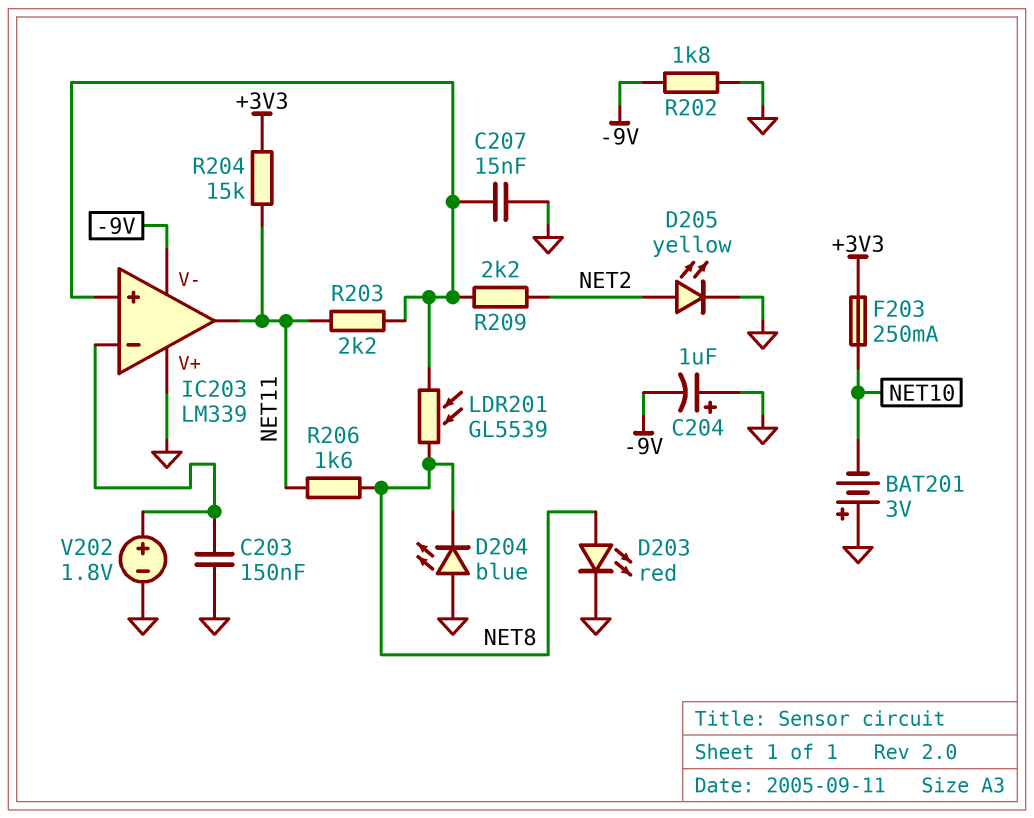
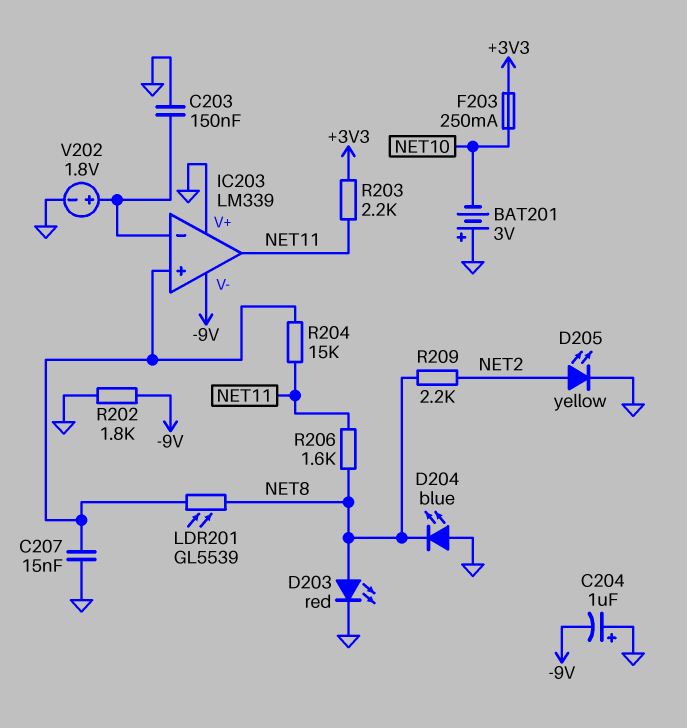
R203: 2.2k (IC203/in+, NET11) -> 2.2k (+3V3, NET11)
R204: 15k (+3V3, NET11) -> 15k (IC203/in+, NET11)
R209: 2.2k (IC203/in+, NET2) -> 2.2k (NET2, NET8)

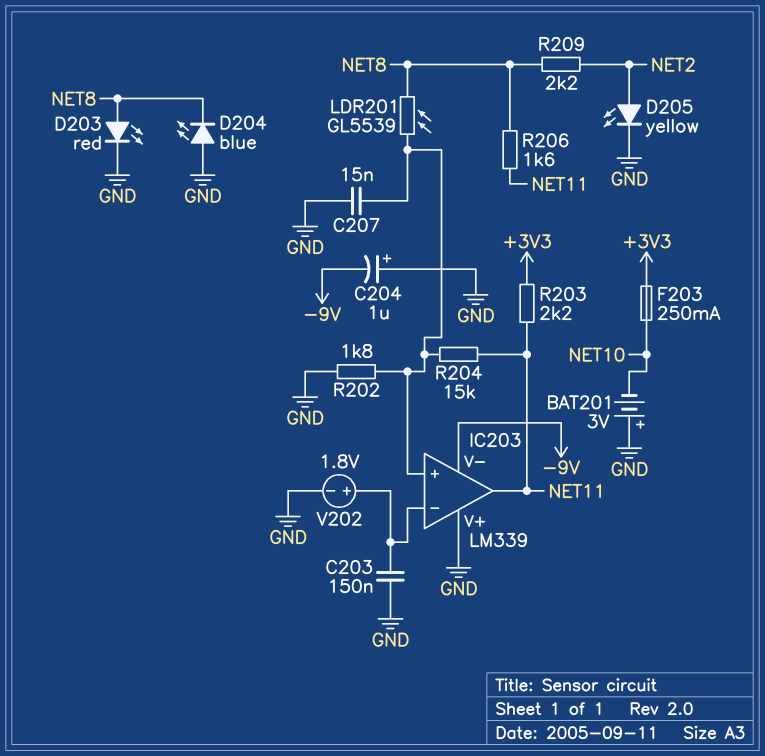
R202: 1.8k (-9V, GND) -> 1.8k (GND, IC203/in+)

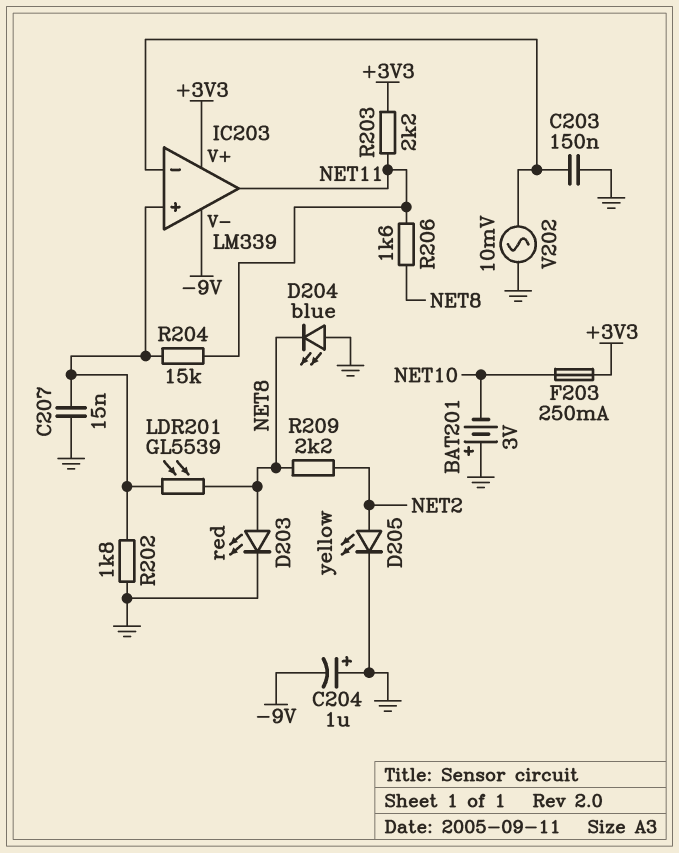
IC203 pin V+: GND -> +3V3
V202: 1.8V (plus IC203/in-, minus GND) -> AC 10mV (GND, IC203/in-)

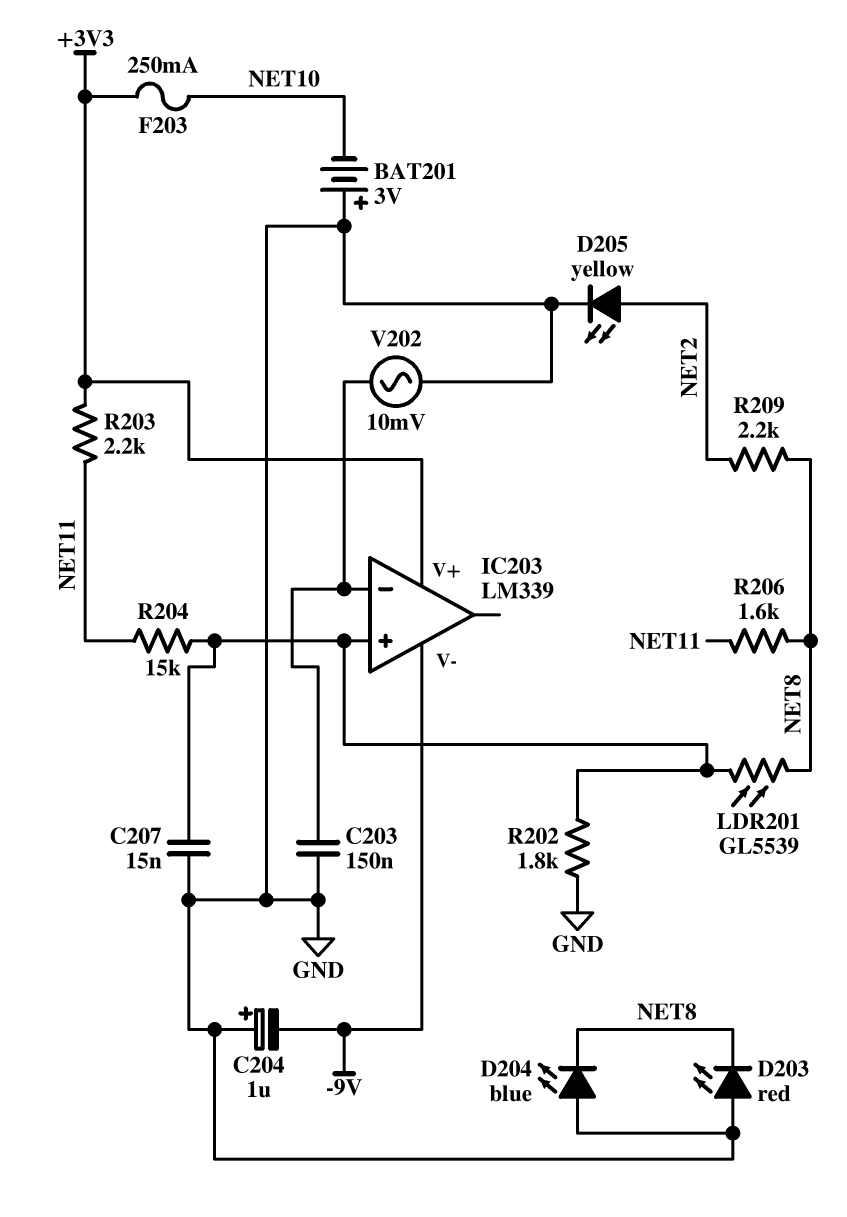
D203: LED red (A NET8, K GND) -> LED red (A GND, K NET8)
IC203 pin out: NET11 -> none

